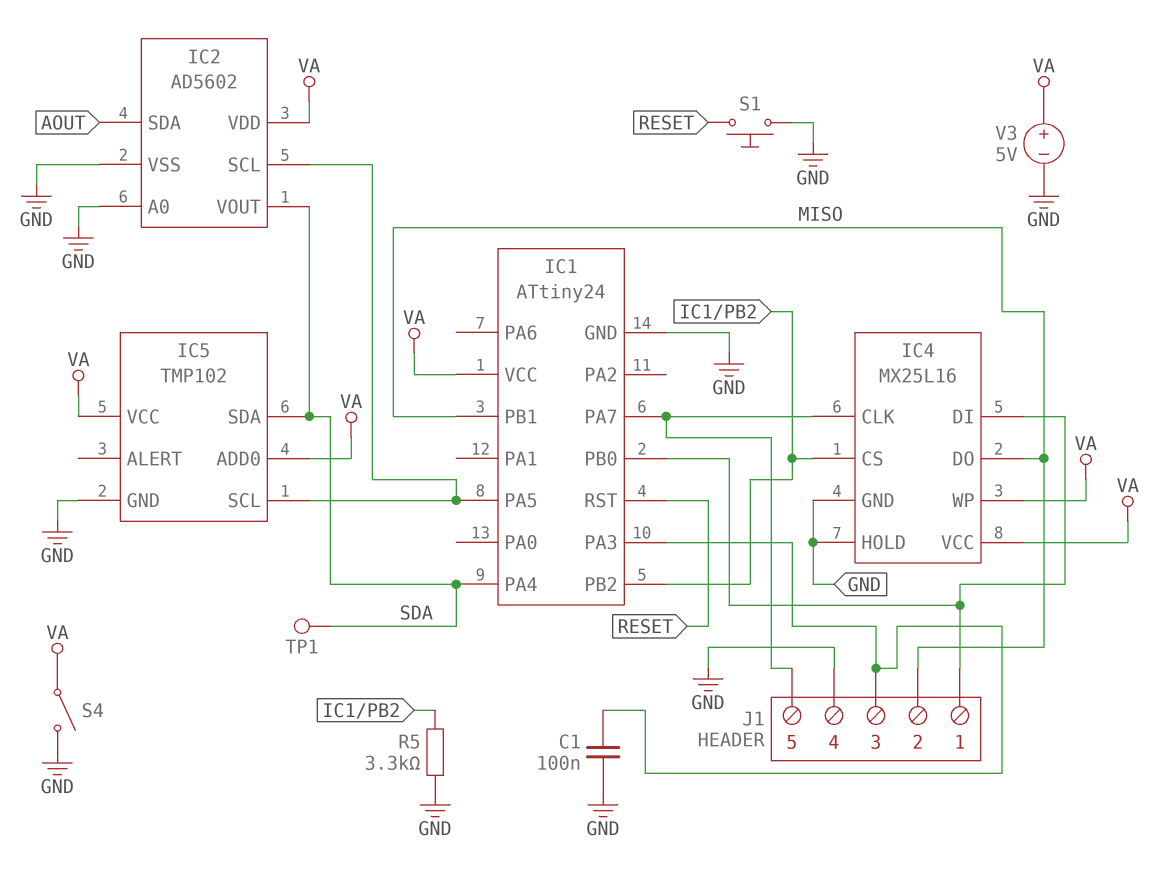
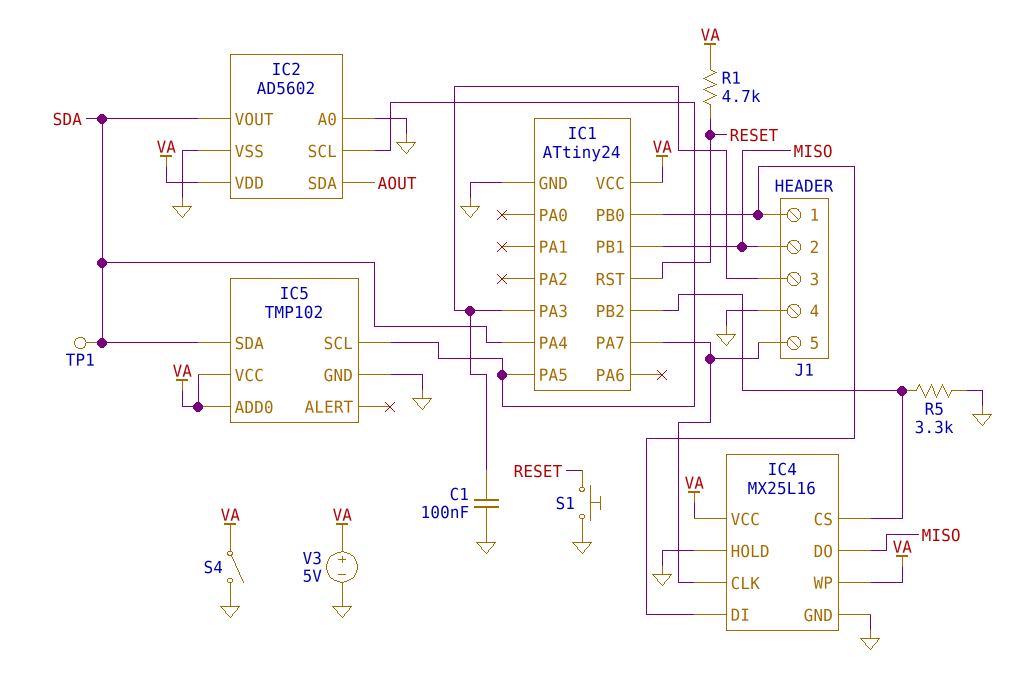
R1: none -> 4.7k (RESET, VA)

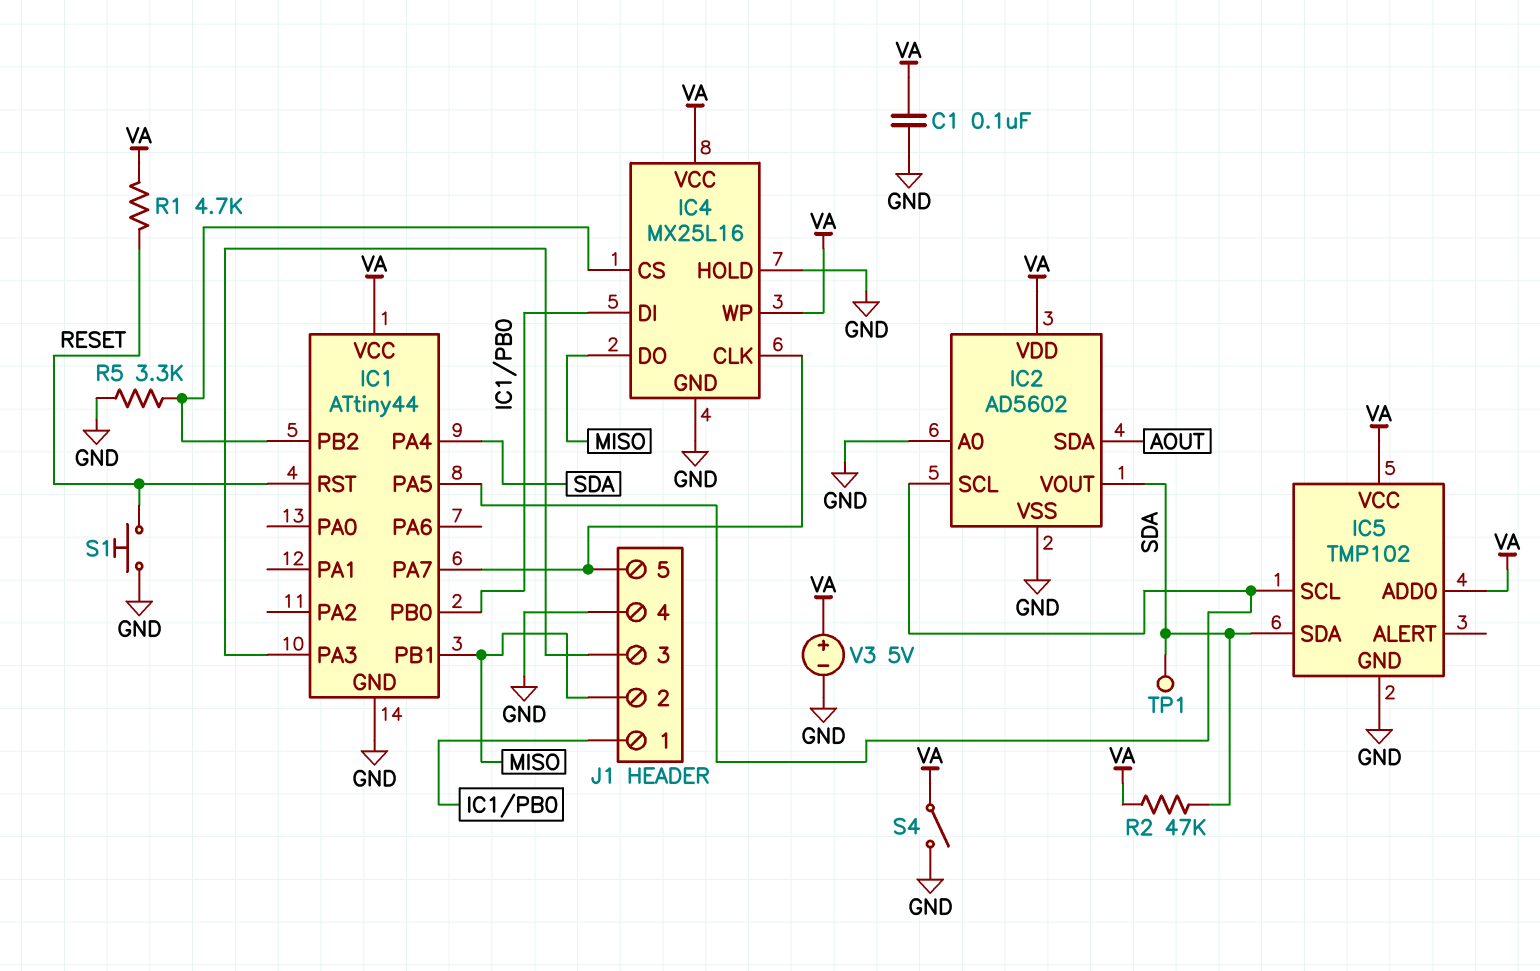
C1: 100nF (GND, IC1/PA3) -> 100nF (GND, VA)
IC1: ATtiny24 -> ATtiny44
R2: none -> 47k (SDA, VA)

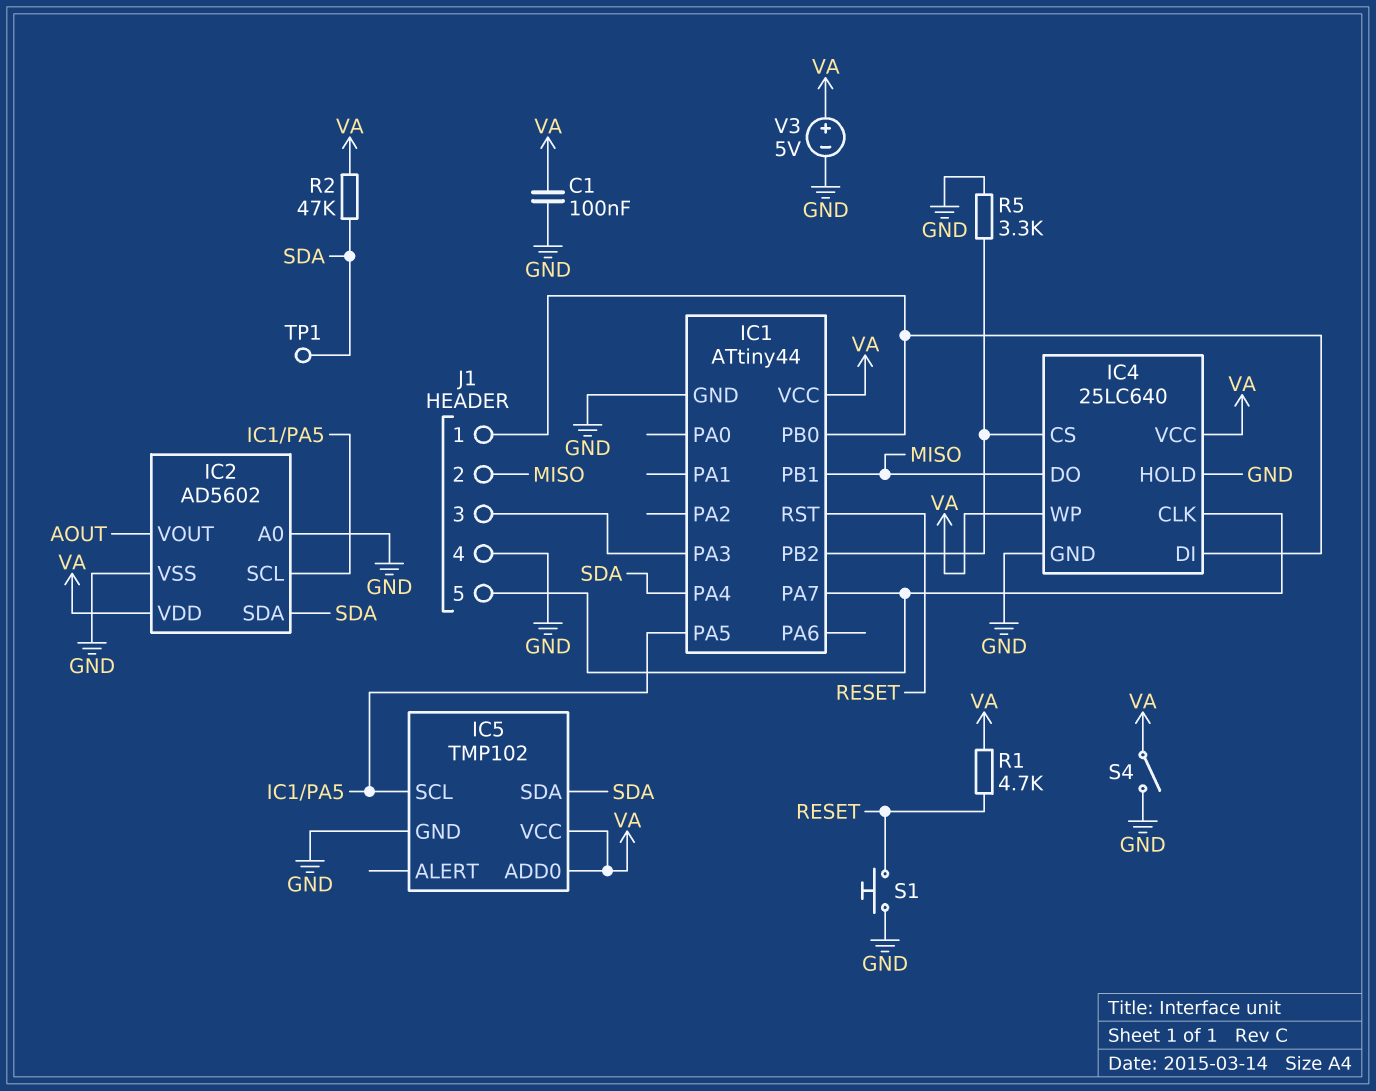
IC2 pin SDA: AOUT -> SDA
IC2 pin VOUT: SDA -> AOUT
IC4: MX25L16 -> 25LC640

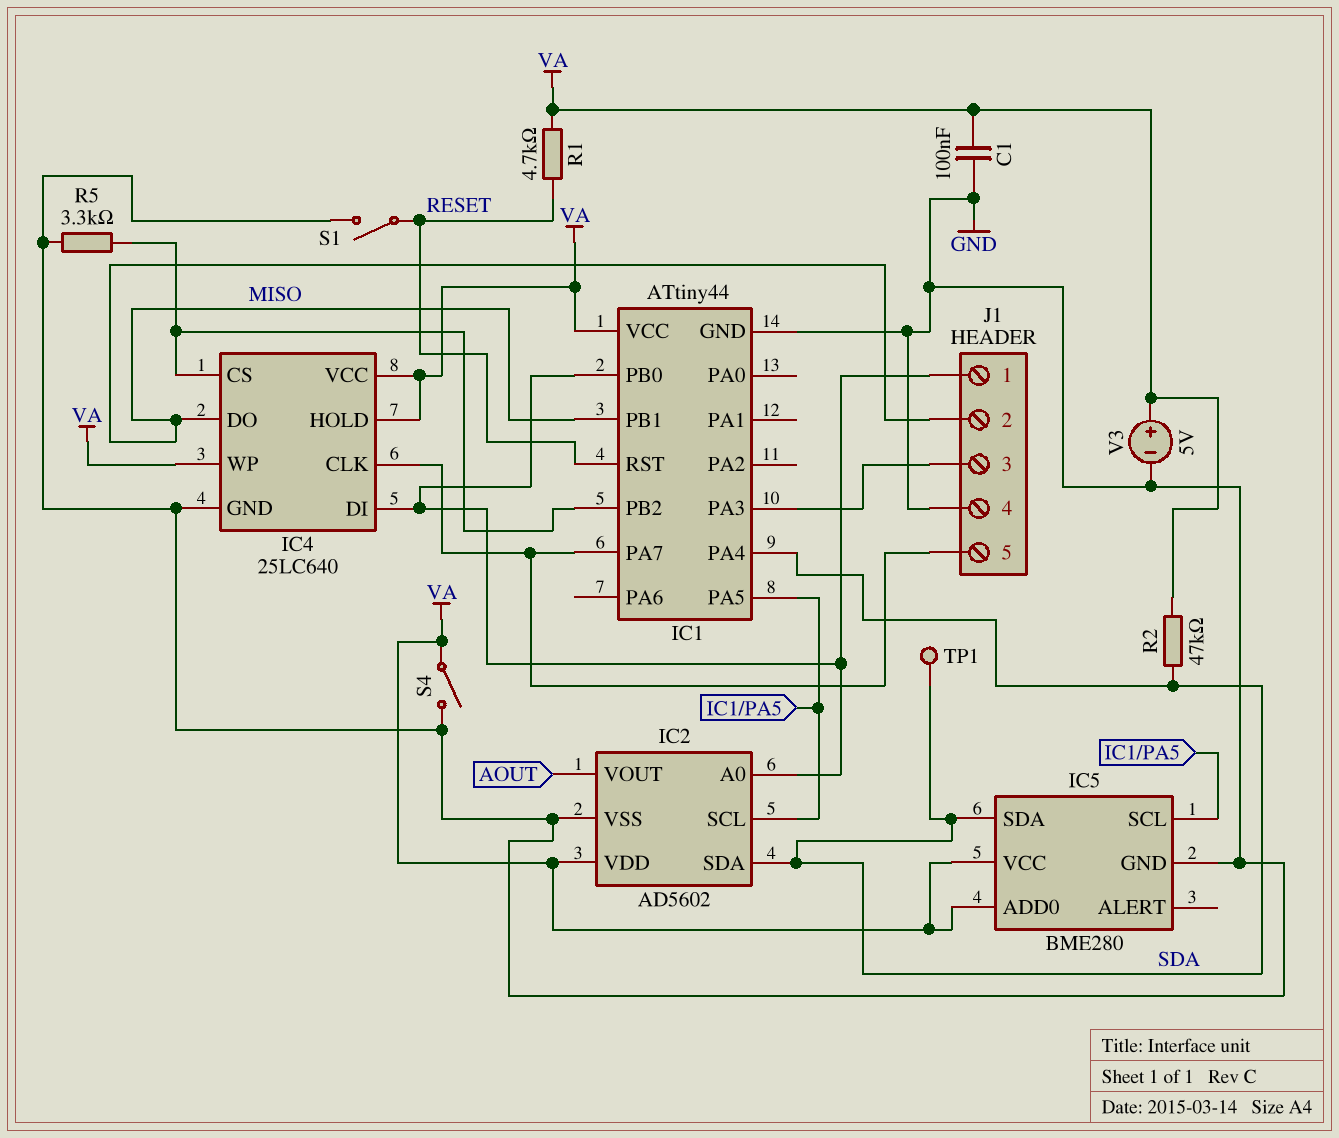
IC2 pin A0: GND -> IC1/PB0
IC4 pin HOLD: GND -> VA
IC5: TMP102 -> BME280
S1: button (GND, RESET) -> switch (GND, RESET)

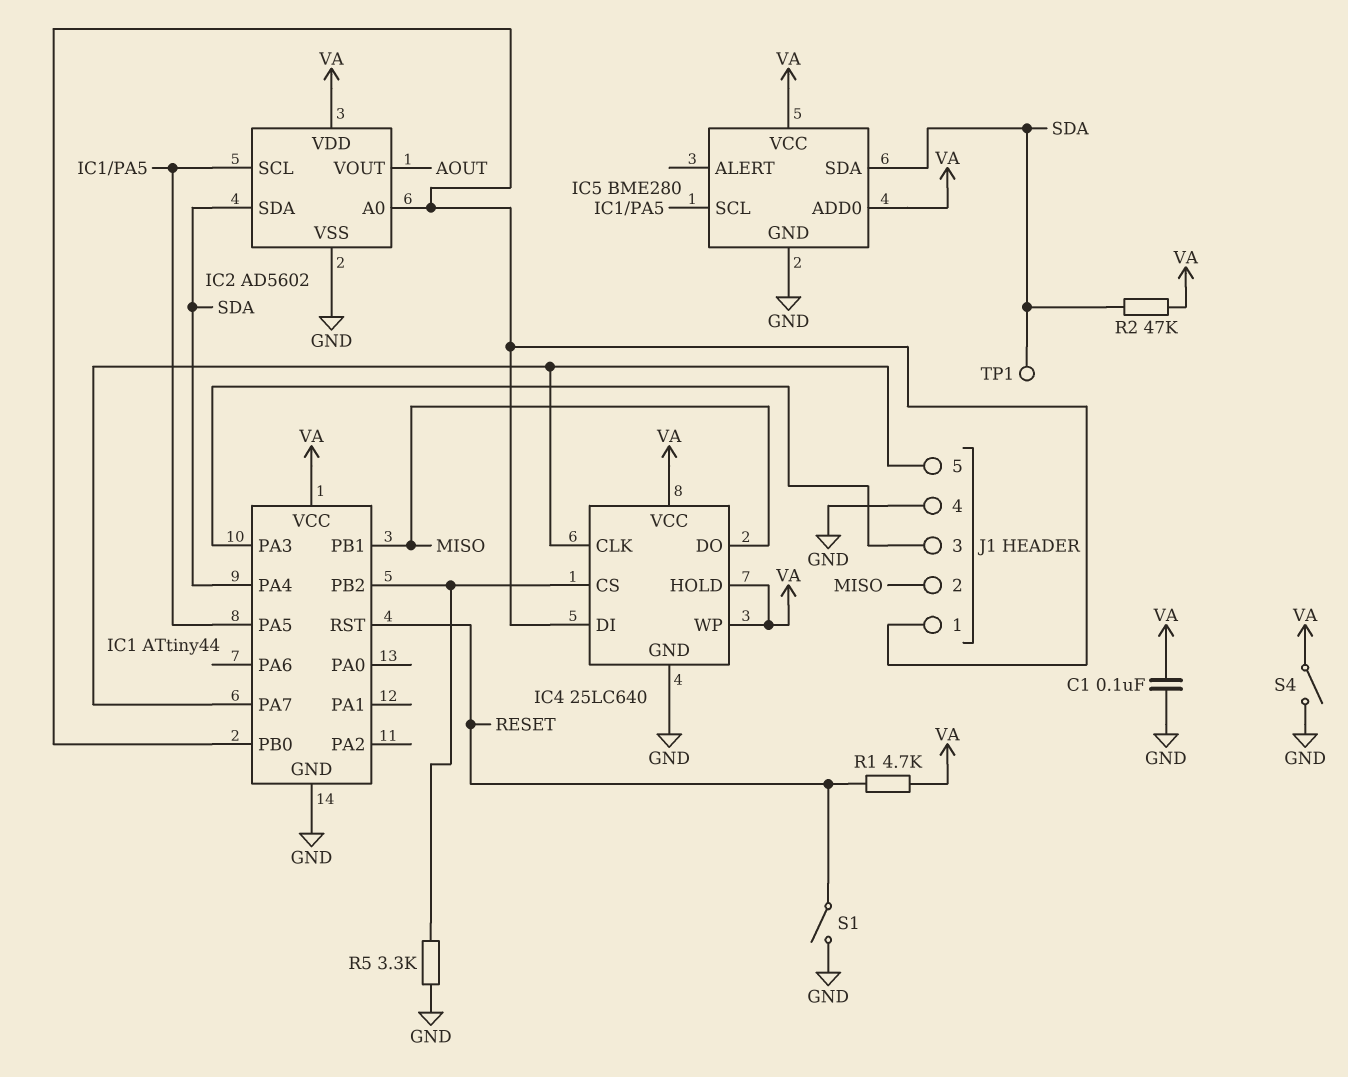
V3: 5V (plus VA, minus GND) -> none

